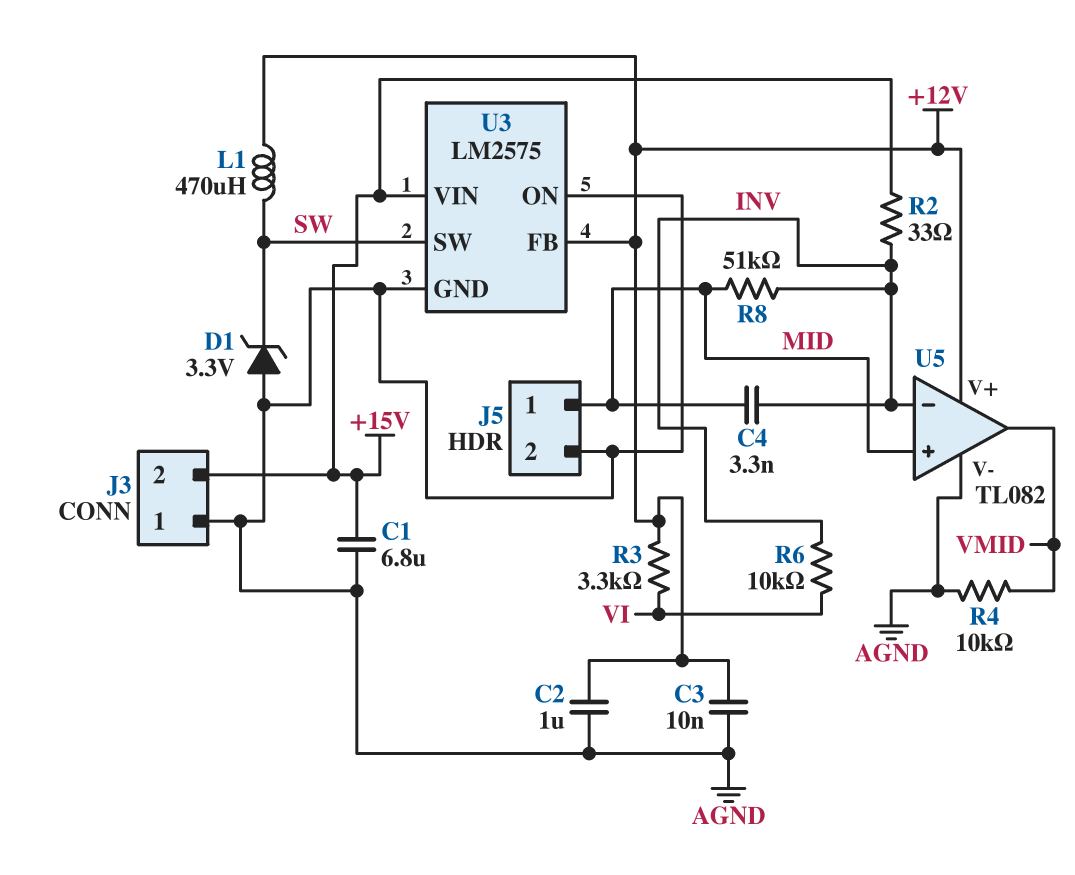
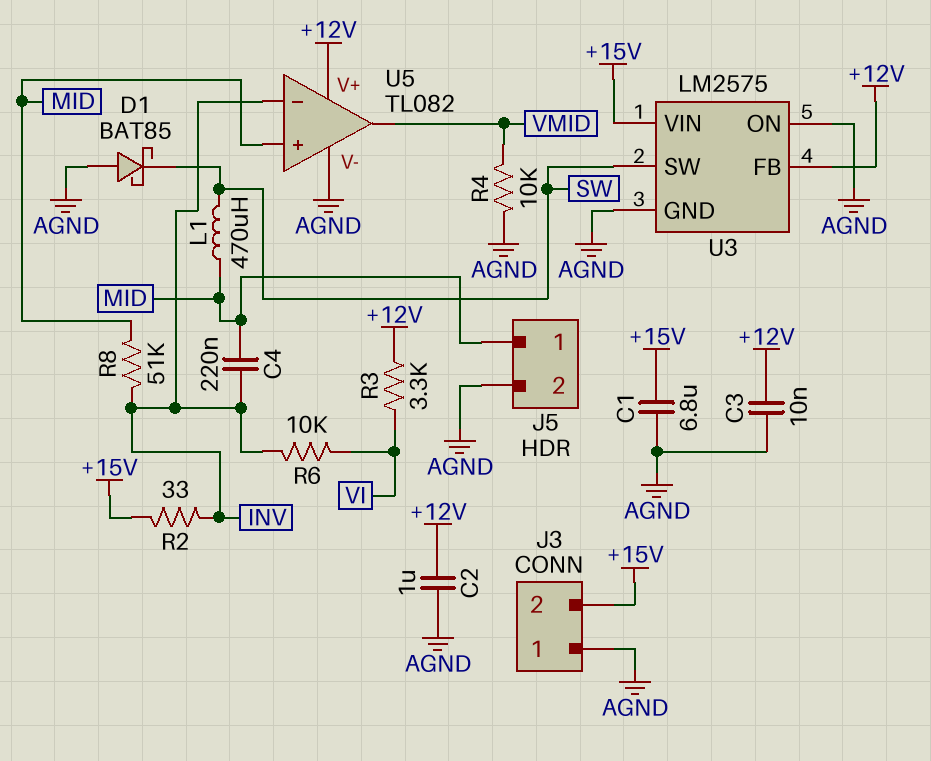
C4: 3.3nF (INV, MID) -> 220nF (INV, MID)
D1: zener 3.3V (A AGND, K SW) -> schottky BAT85 (A AGND, K SW)
L1: 470uH (+12V, SW) -> 470uH (MID, SW)

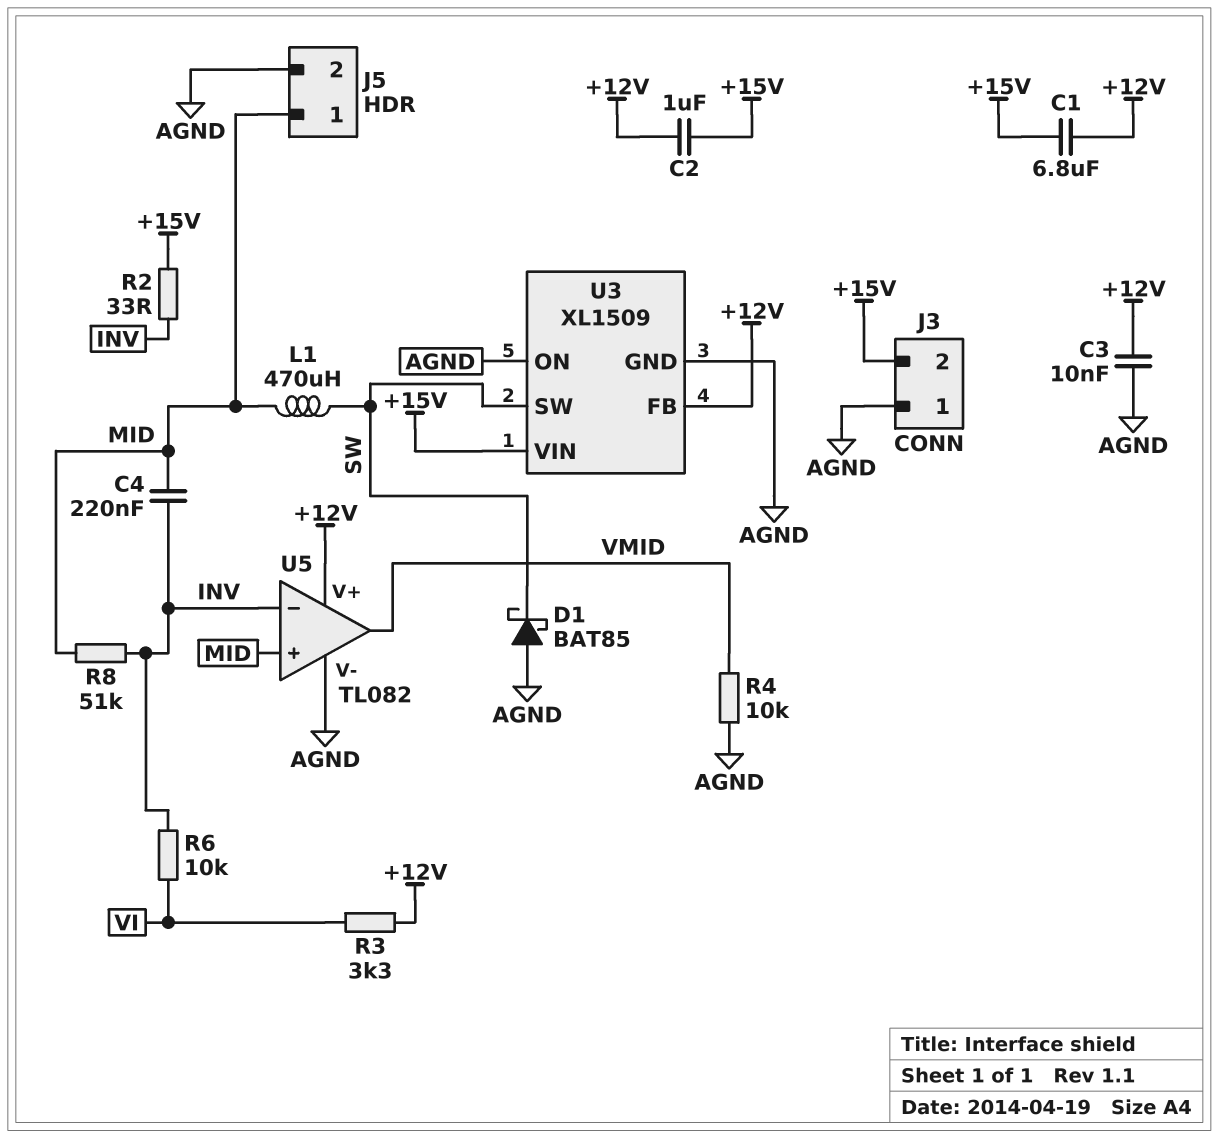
C1: 6.8uF (+15V, AGND) -> 6.8uF (+12V, +15V)
C2: 1uF (+12V, AGND) -> 1uF (+12V, +15V)
U3: LM2575 -> XL1509

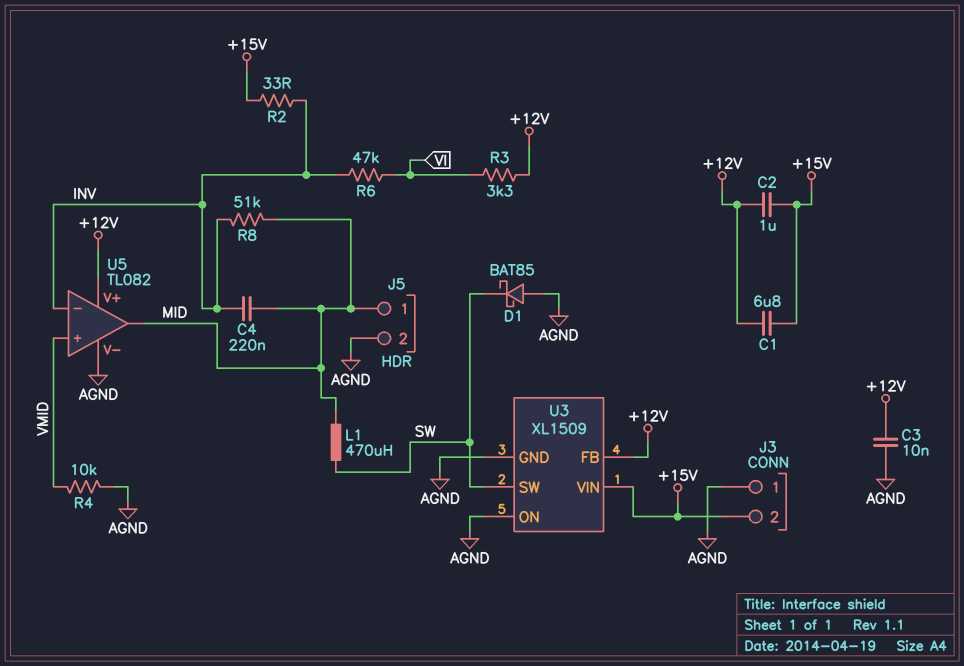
R6: 10k (INV, VI) -> 47k (INV, VI)
U5 pin in+: MID -> VMID
U5 pin out: VMID -> MID

